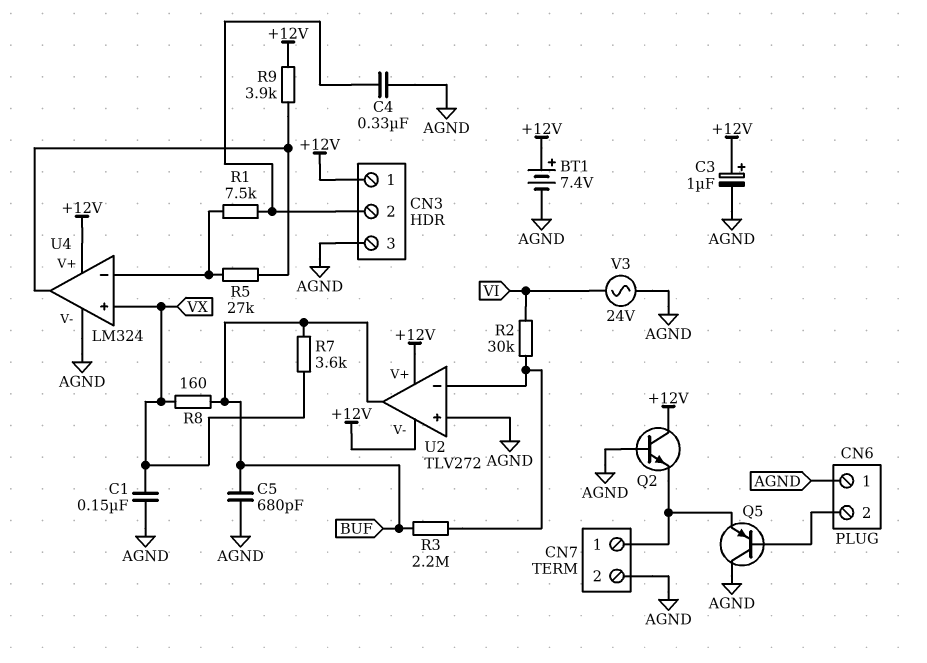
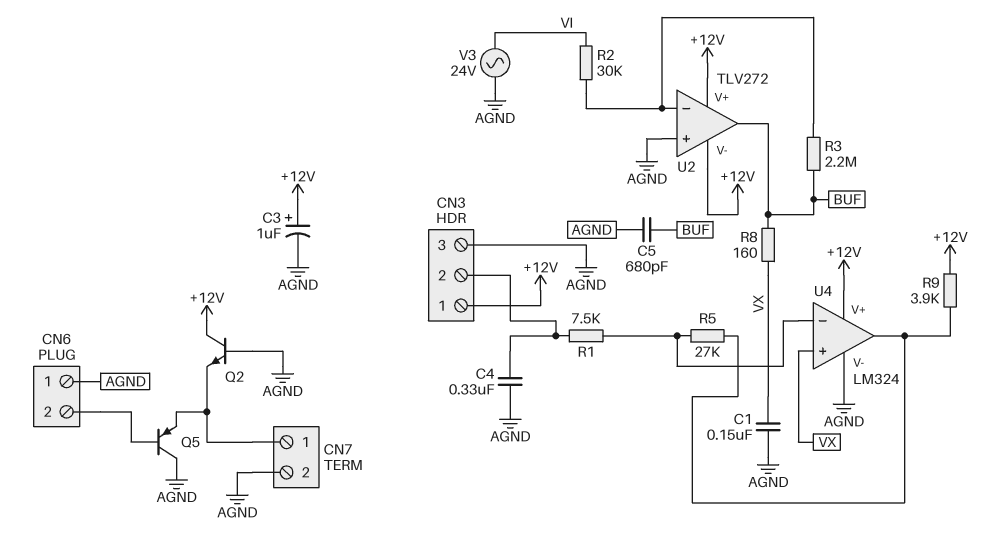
BT1: 7.4V (plus +12V, minus AGND) -> none
R7: 3.6k (BUF, VX) -> none

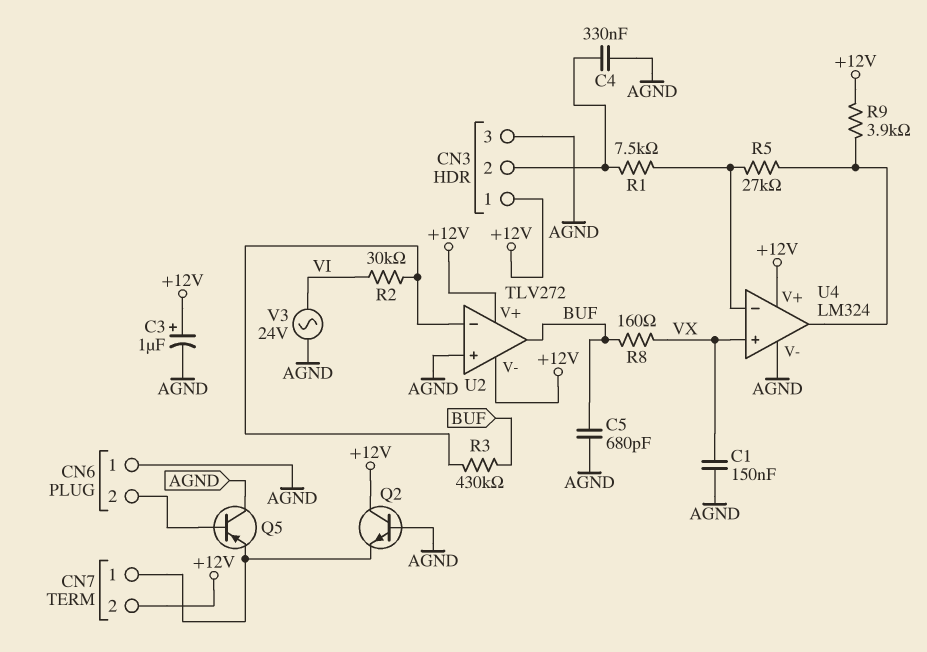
CN7 pin 2: AGND -> +12V
R3: 2.2M (BUF, U2/in-) -> 430k (BUF, U2/in-)

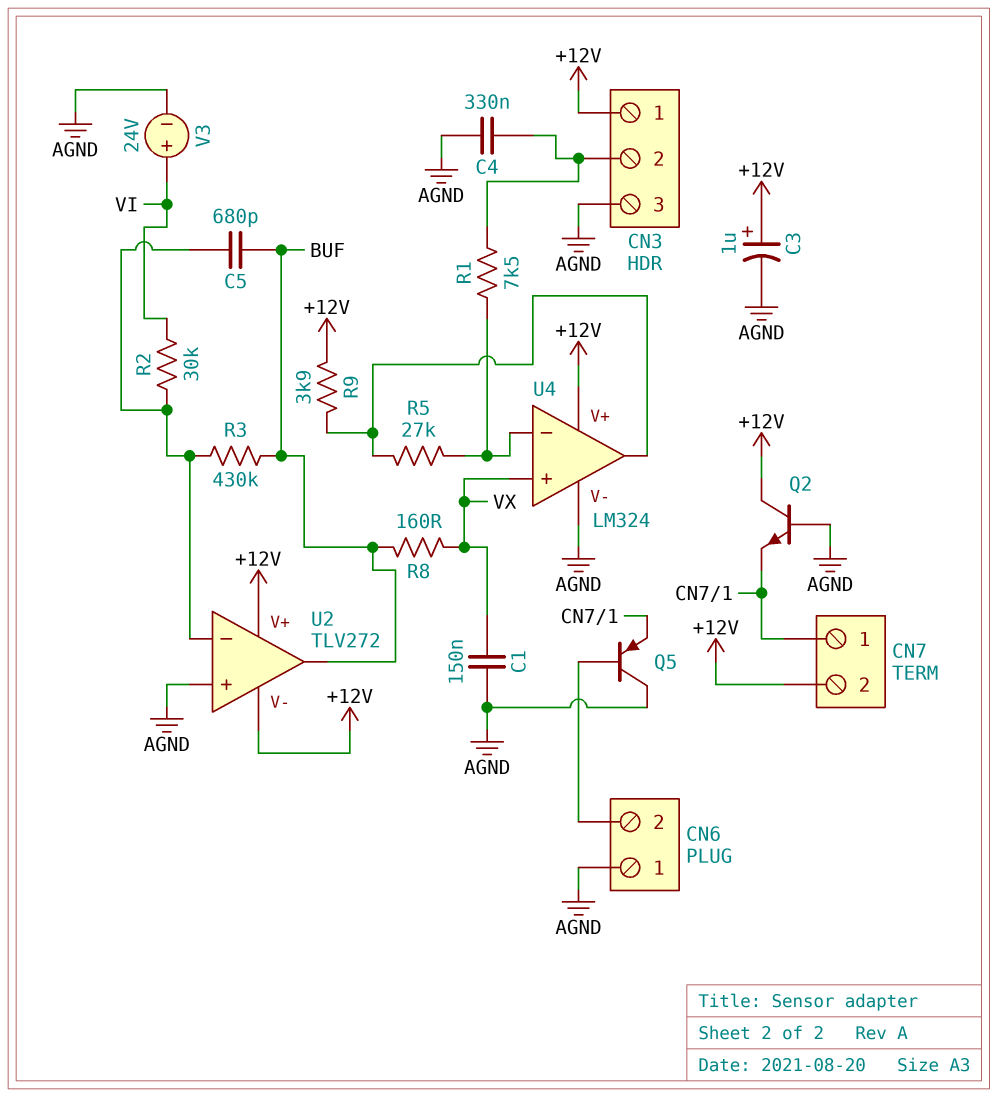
C5: 680pF (AGND, BUF) -> 680pF (BUF, U2/in-)
V3: AC 24V (AGND, VI) -> 24V (plus VI, minus AGND)

